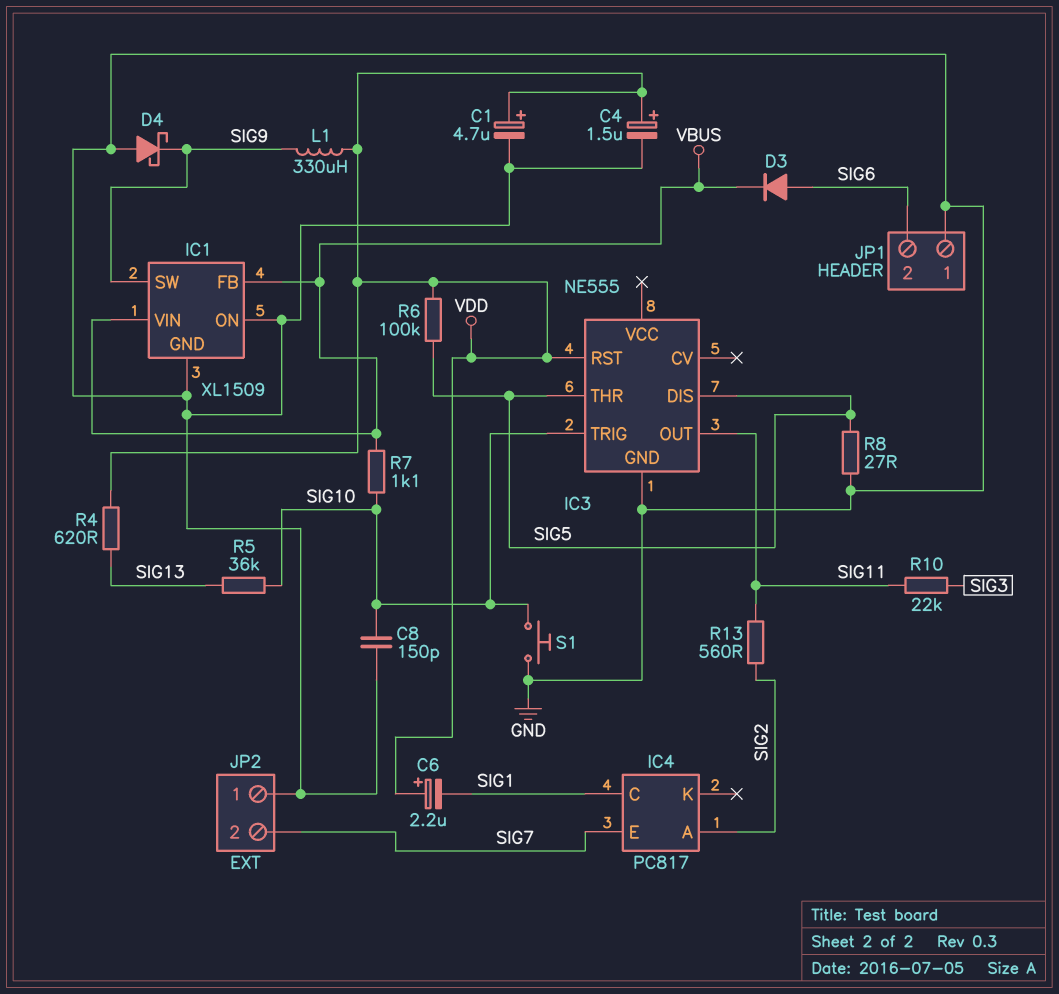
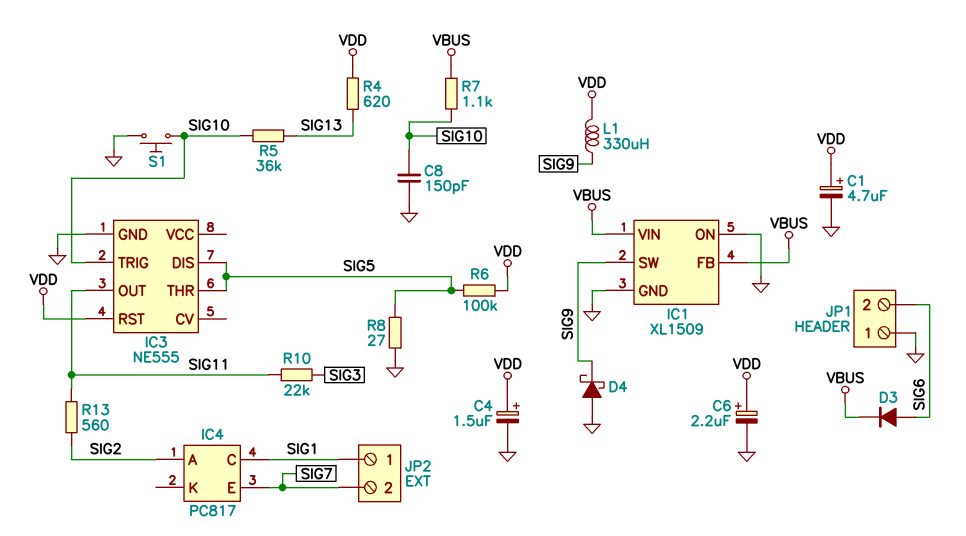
C6: 2.2uF (plus VDD, minus SIG1) -> 2.2uF (plus VDD, minus GND)
JP2 pin 1: GND -> SIG1

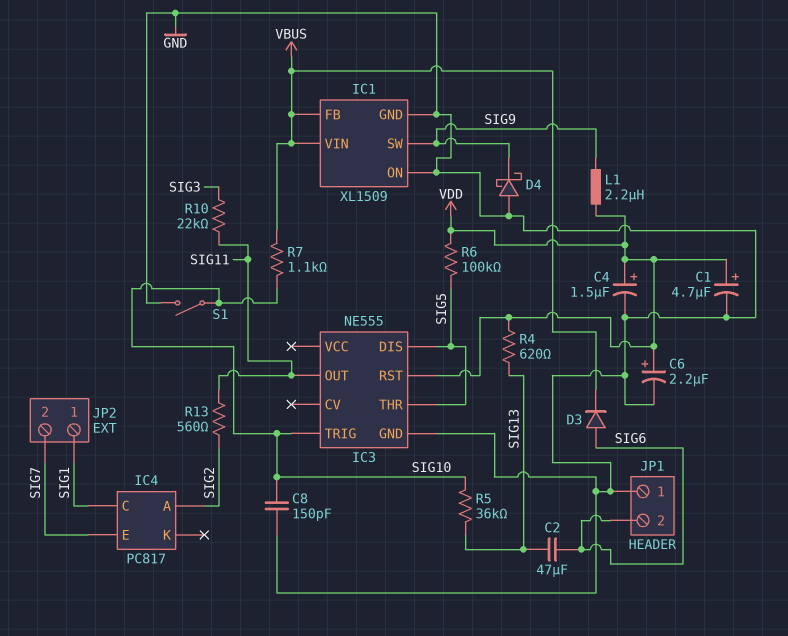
C2: none -> 47uF (SIG6, SIG13)
L1: 330uH (SIG9, VDD) -> 2.2uH (SIG9, VDD)
R8: 27 (GND, SIG5) -> none
S1: button (GND, SIG10) -> switch (GND, SIG10)

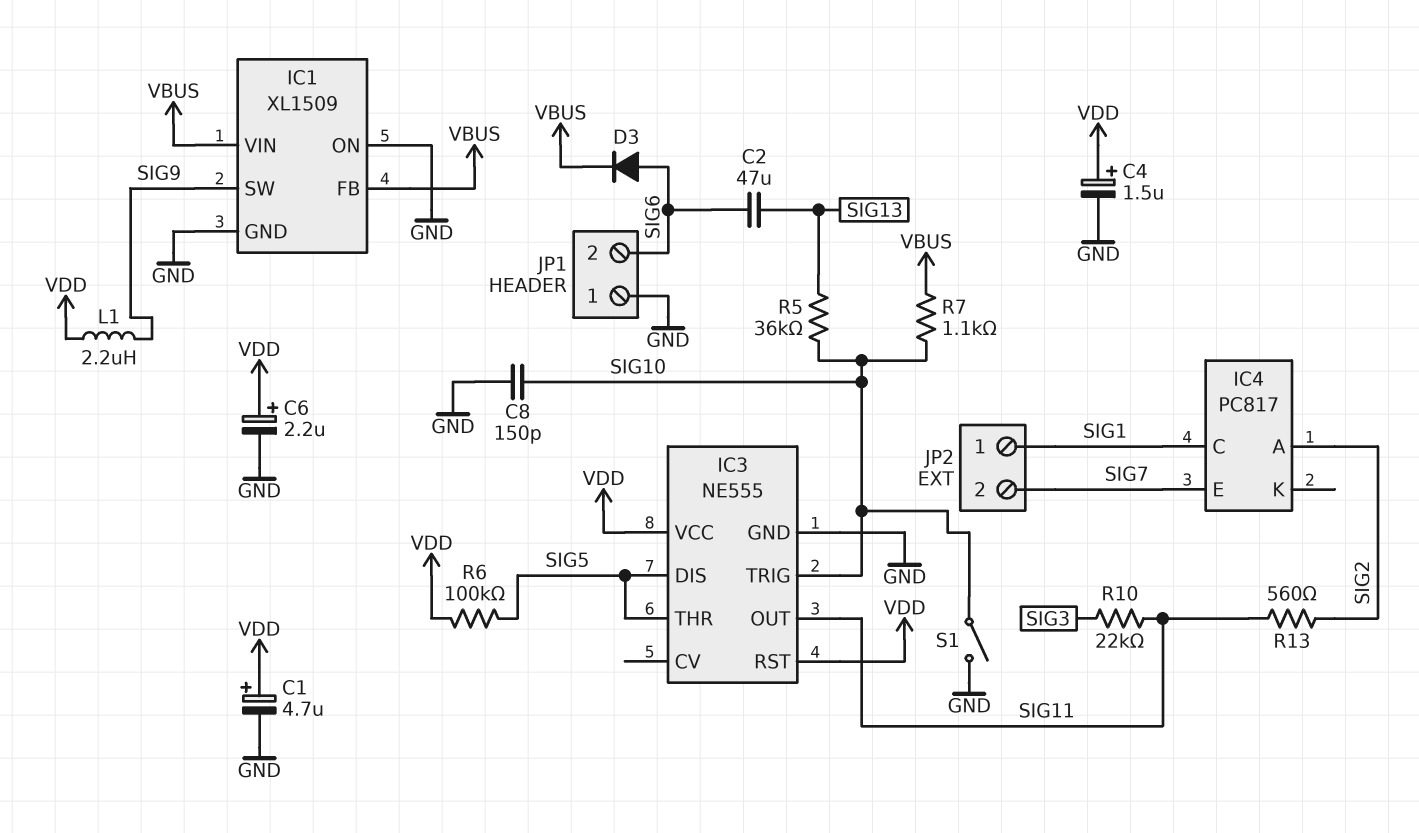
D4: schottky (A GND, K SIG9) -> none
IC3 pin VCC: none -> VDD
R4: 620 (SIG13, VDD) -> none

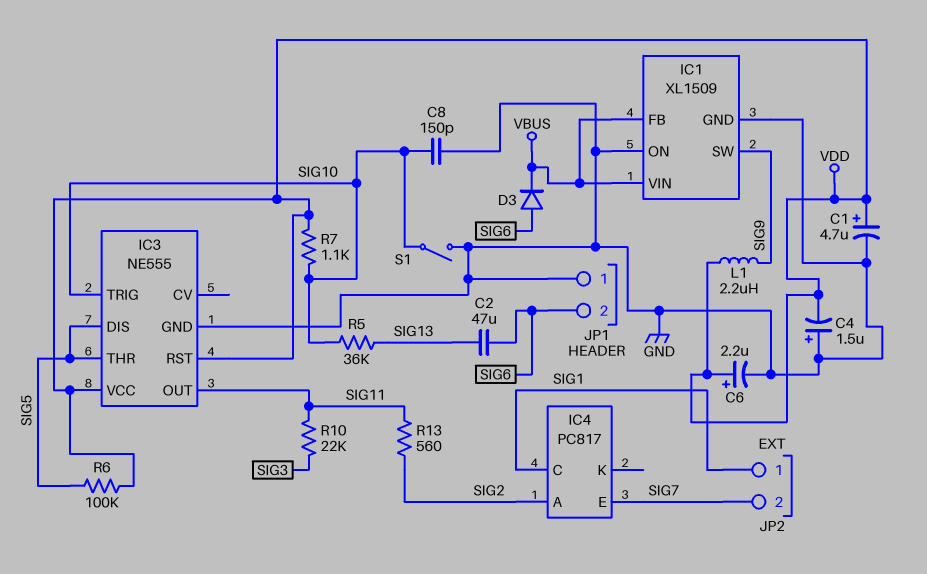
C4: 1.5uF (plus VDD, minus GND) -> 1.5uF (plus GND, minus VDD)
R7: 1.1k (SIG10, VBUS) -> 1.1k (SIG10, VDD)

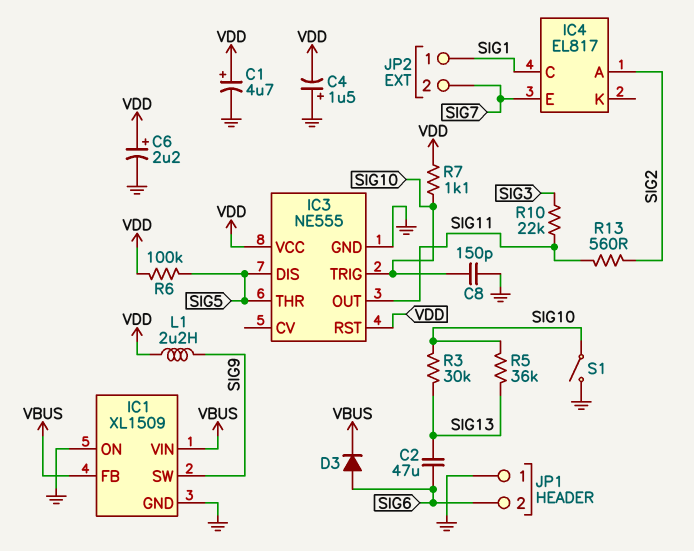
IC4: PC817 -> EL817
R3: none -> 30k (SIG10, SIG13)

